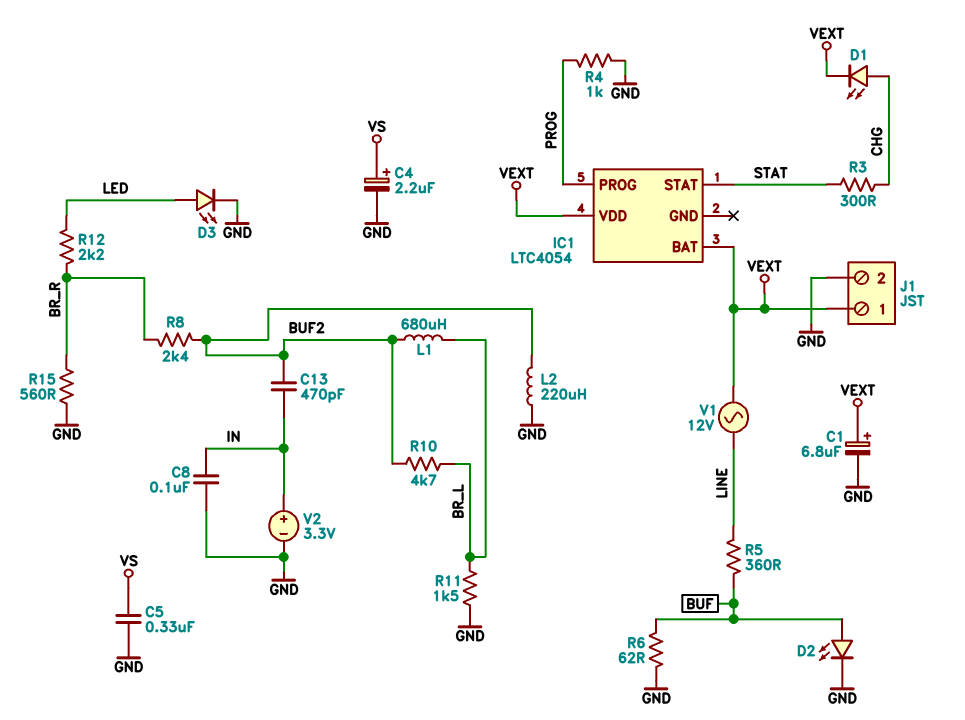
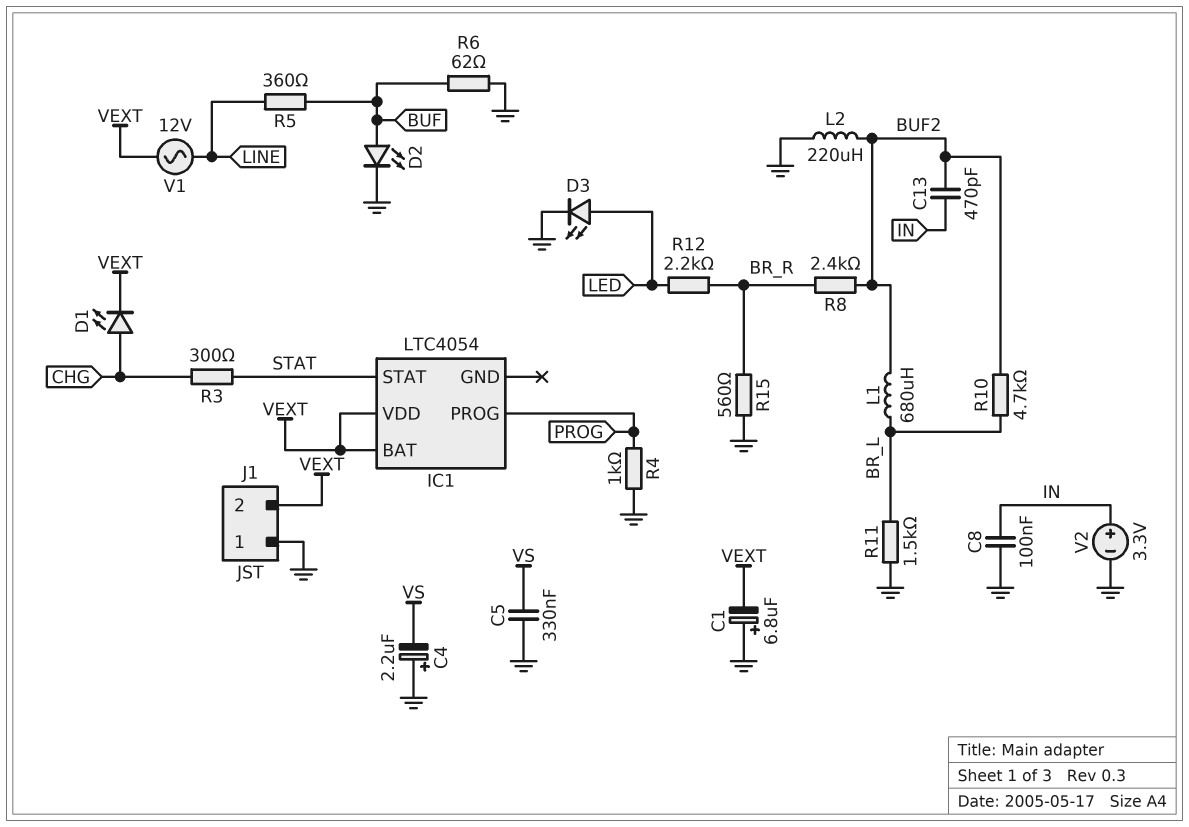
C1: 6.8uF (plus VEXT, minus GND) -> 6.8uF (plus GND, minus VEXT)
C4: 2.2uF (plus VS, minus GND) -> 2.2uF (plus GND, minus VS)
J1 pin 1: VEXT -> GND
J1 pin 2: GND -> VEXT

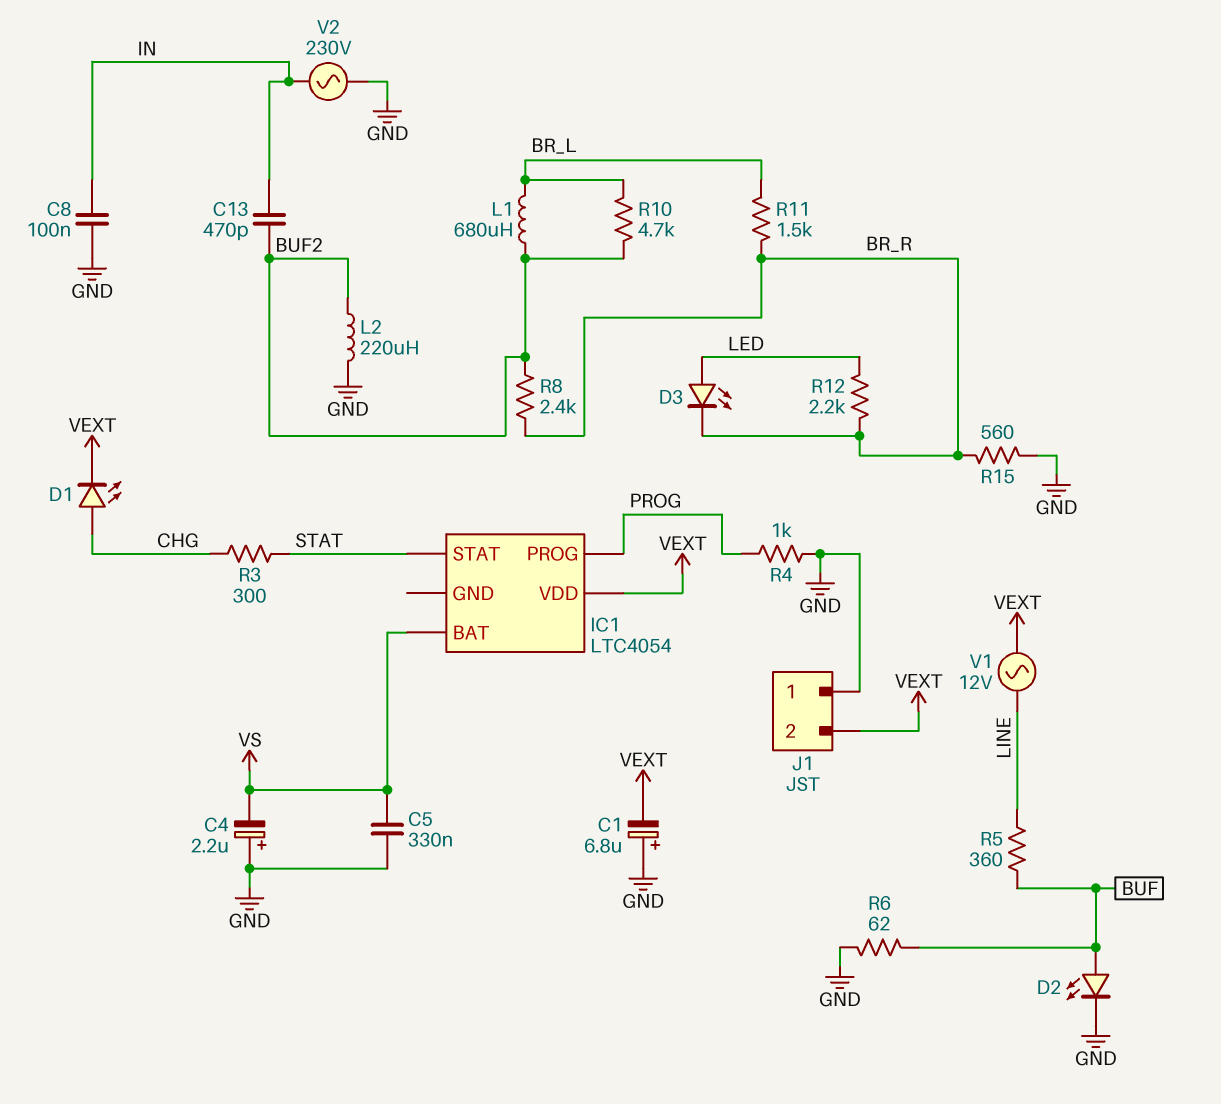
D3: LED (A LED, K GND) -> LED (A LED, K BR_R)
IC1 pin BAT: VEXT -> VS
R11: 1.5k (BR_L, GND) -> 1.5k (BR_L, BR_R)
V2: 3.3V (plus IN, minus GND) -> AC 230V (GND, IN)

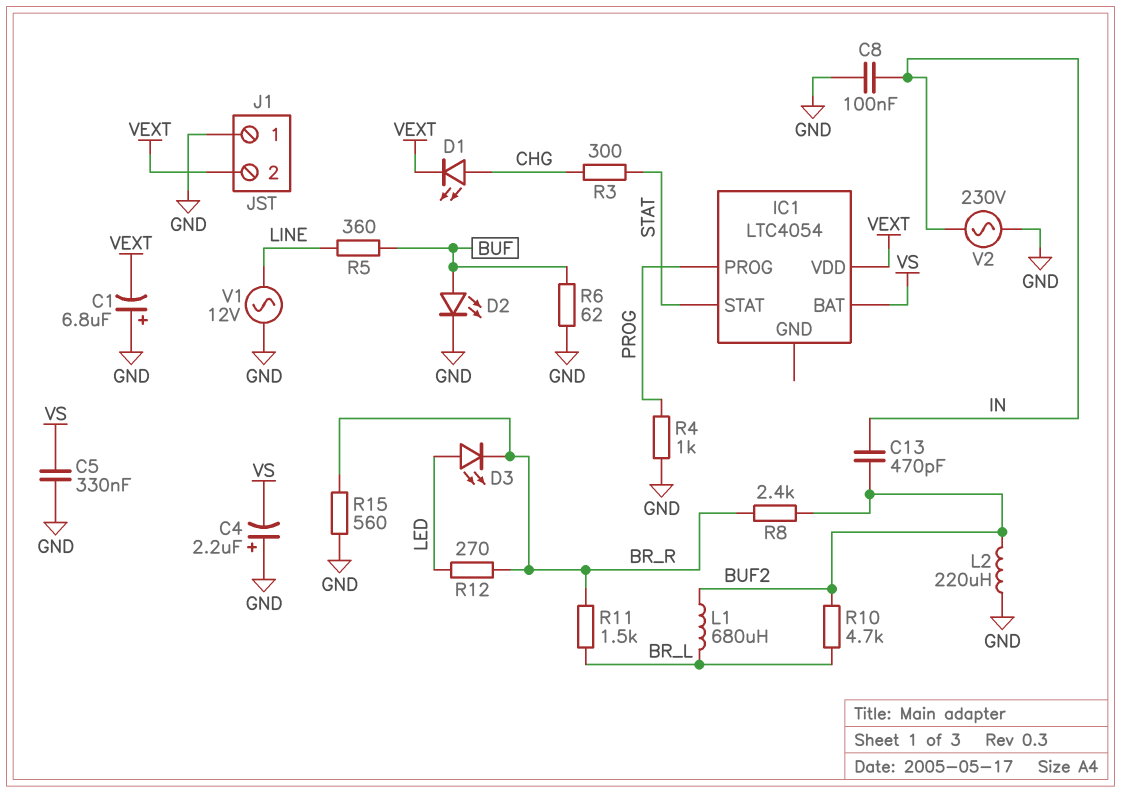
R12: 2.2k (BR_R, LED) -> 270 (BR_R, LED)
V1: AC 12V (LINE, VEXT) -> AC 12V (GND, LINE)

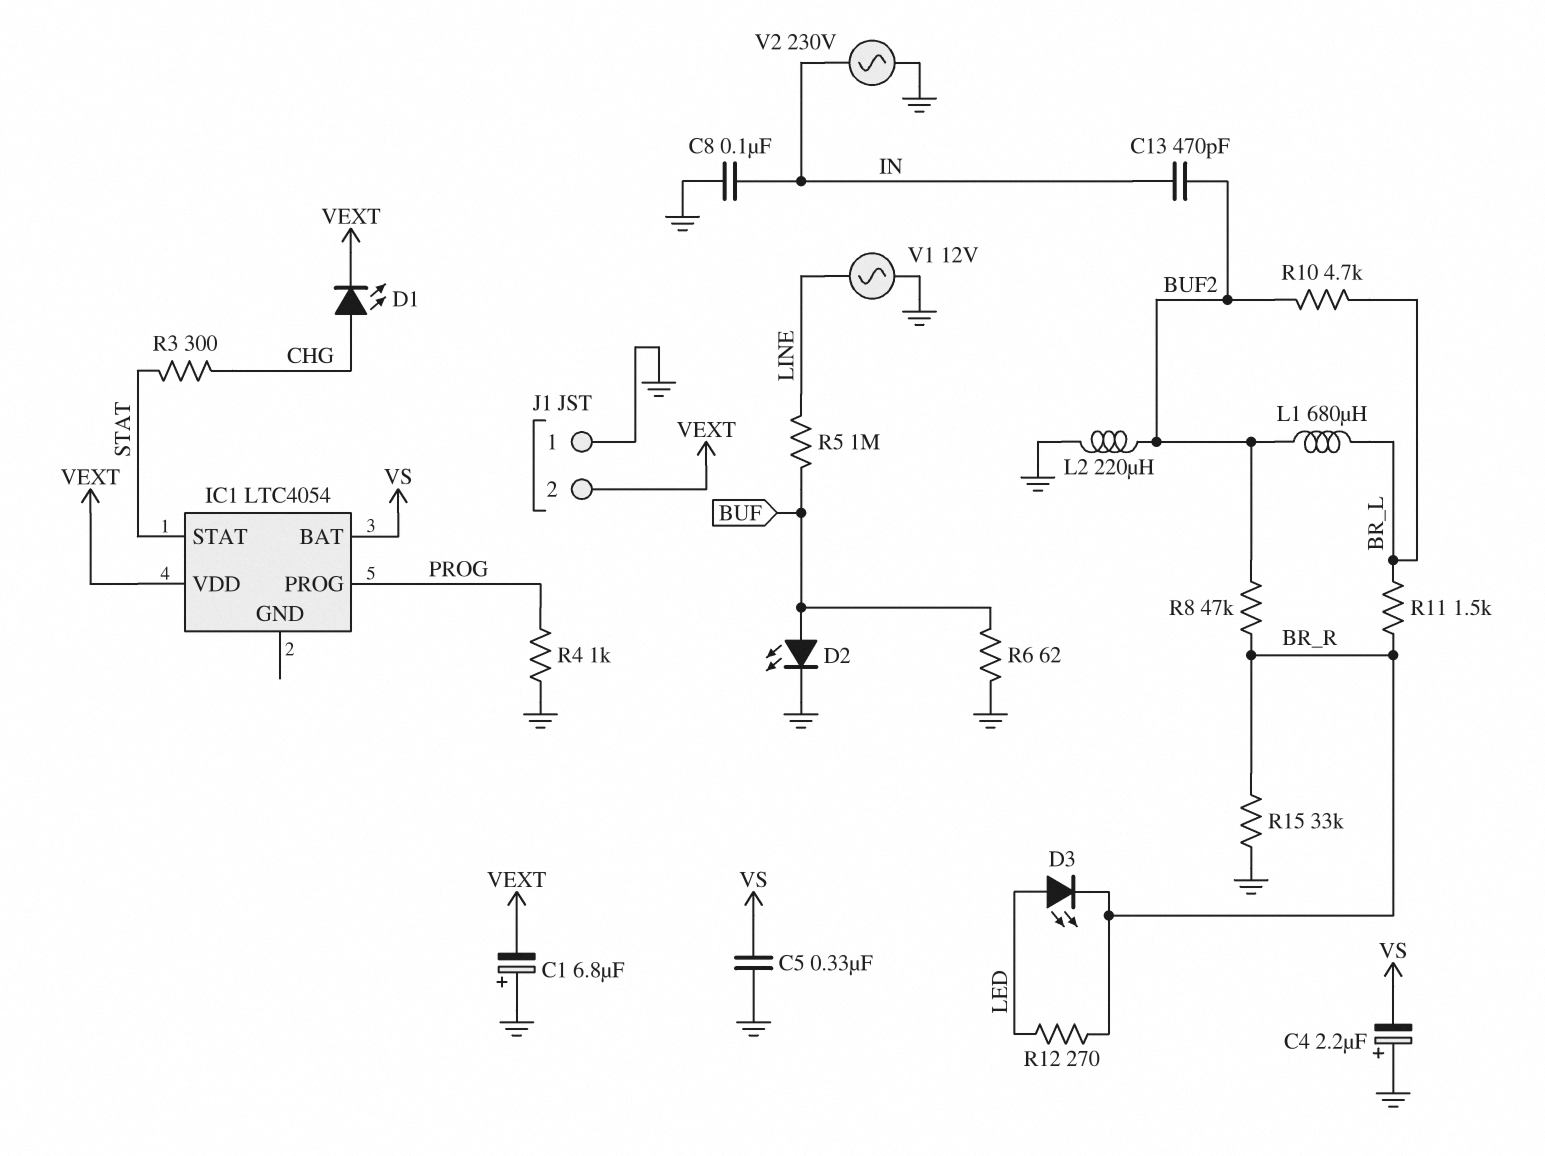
R5: 360 (BUF, LINE) -> 1M (BUF, LINE)
R8: 2.4k (BR_R, BUF2) -> 47k (BR_R, BUF2)
R15: 560 (BR_R, GND) -> 33k (BR_R, GND)

